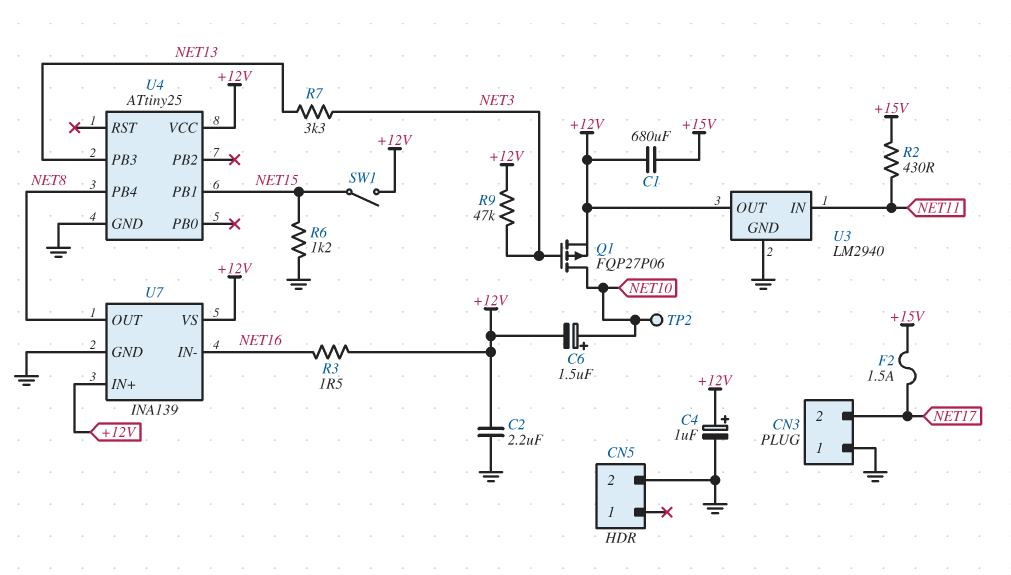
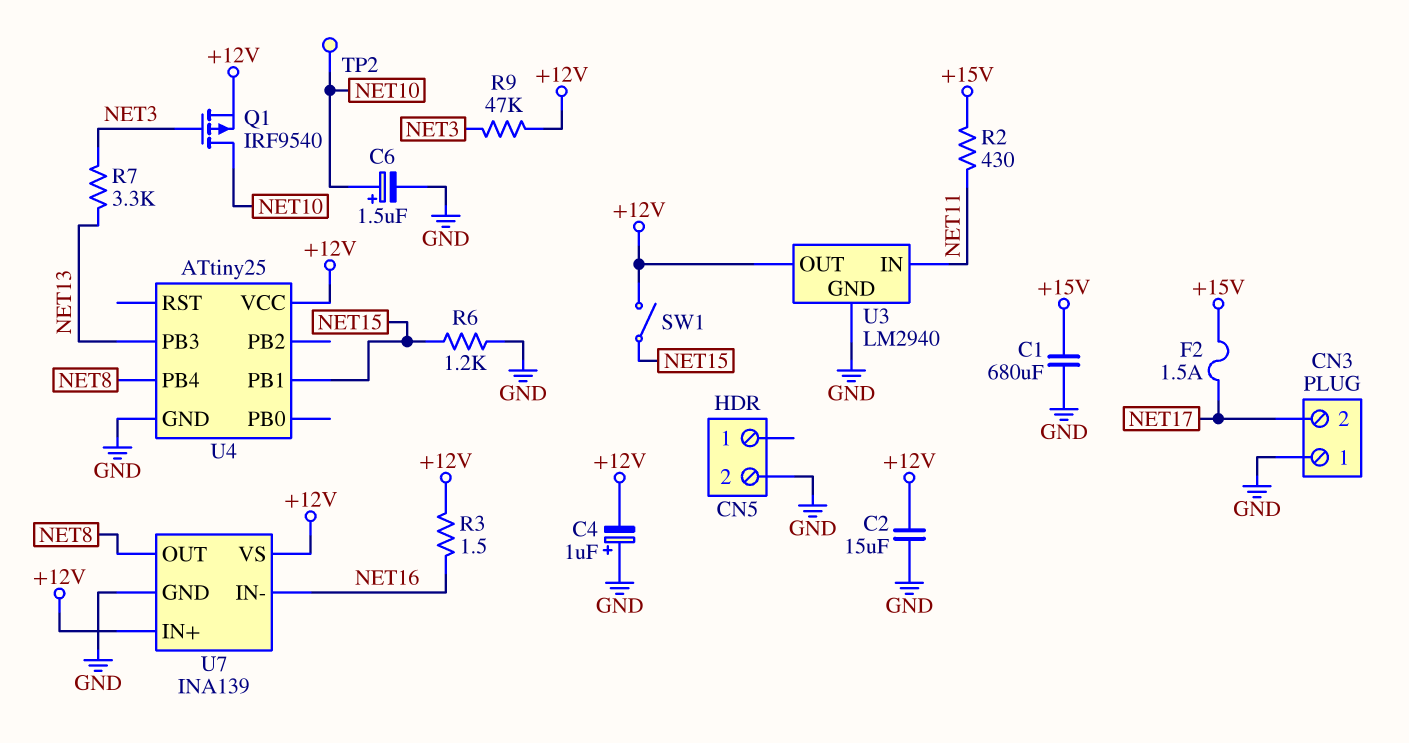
C1: 680uF (+12V, +15V) -> 680uF (+15V, GND)
C2: 2.2uF (+12V, GND) -> 15uF (+12V, GND)
C4: 1uF (plus +12V, minus GND) -> 1uF (plus GND, minus +12V)
C6: 1.5uF (plus NET10, minus +12V) -> 1.5uF (plus NET10, minus GND)
Q1: PMOS FQP27P06 (G NET3, D NET10, S +12V) -> PMOS IRF9540 (G NET3, D NET10, S +12V)

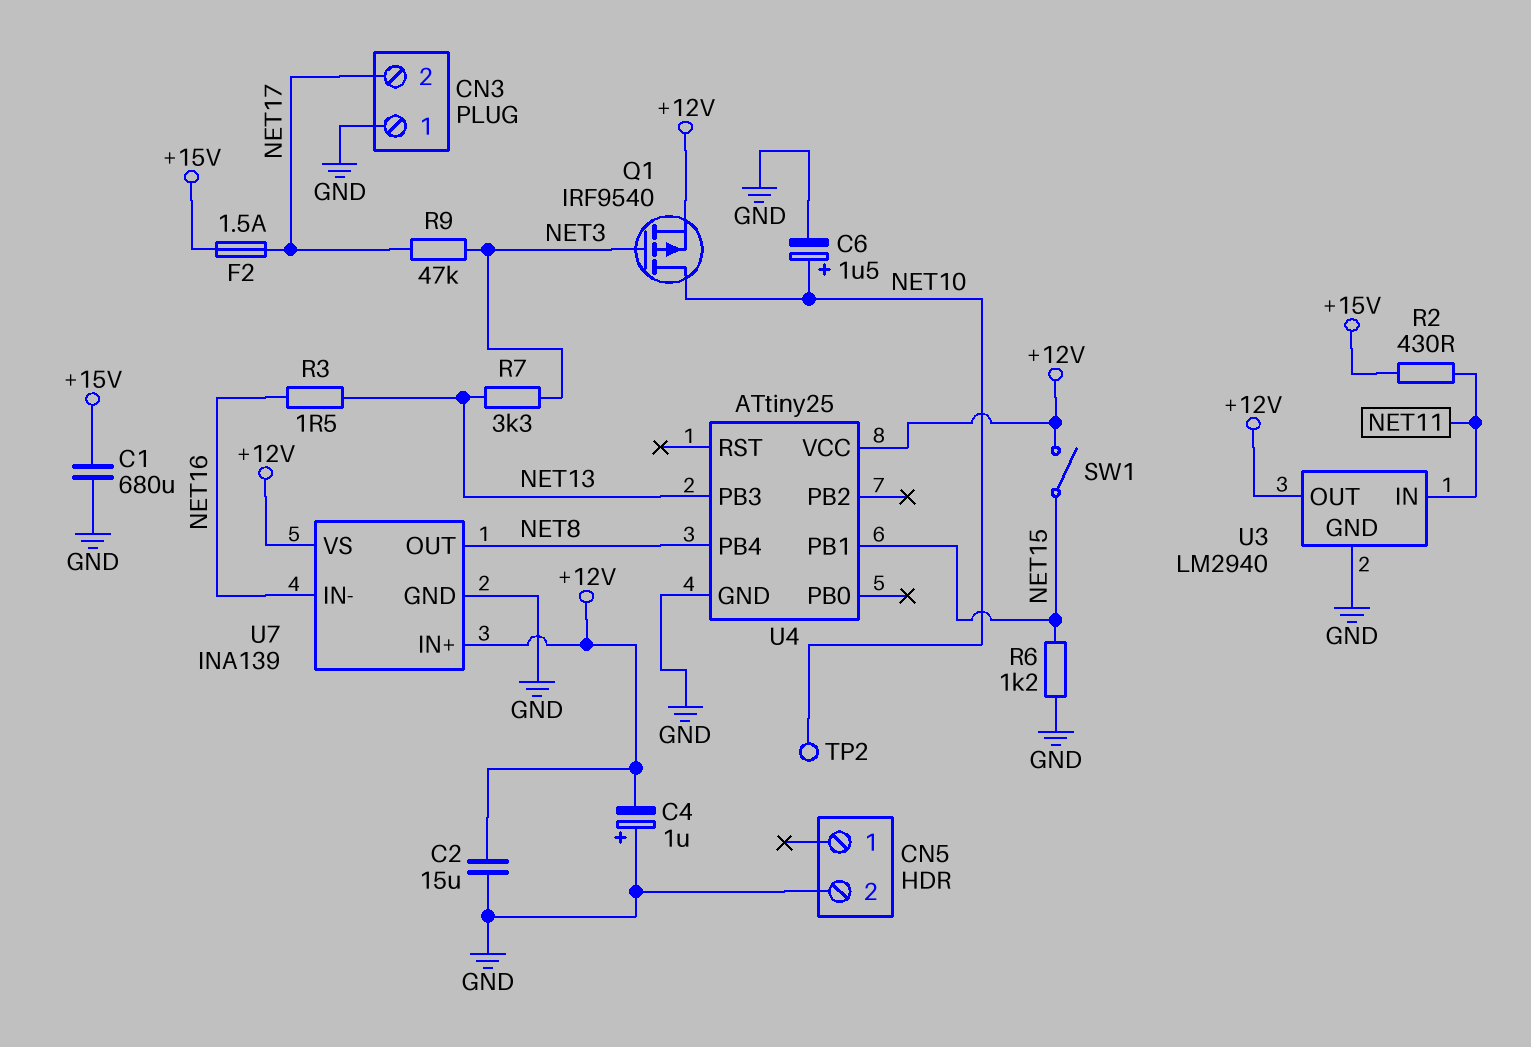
R3: 1.5 (+12V, NET16) -> 1.5 (NET13, NET16)
R9: 47k (+12V, NET3) -> 47k (NET3, NET17)

